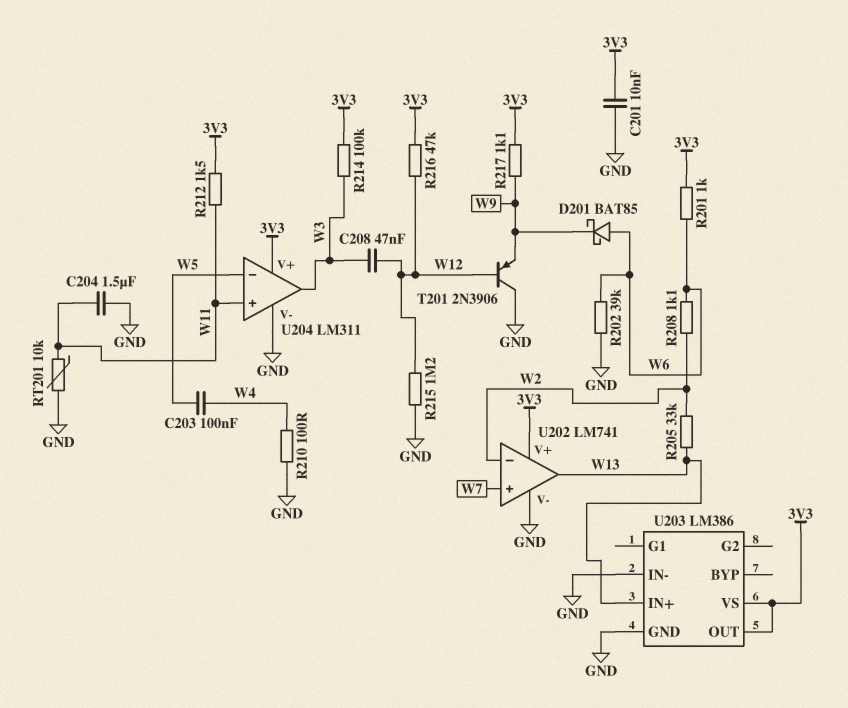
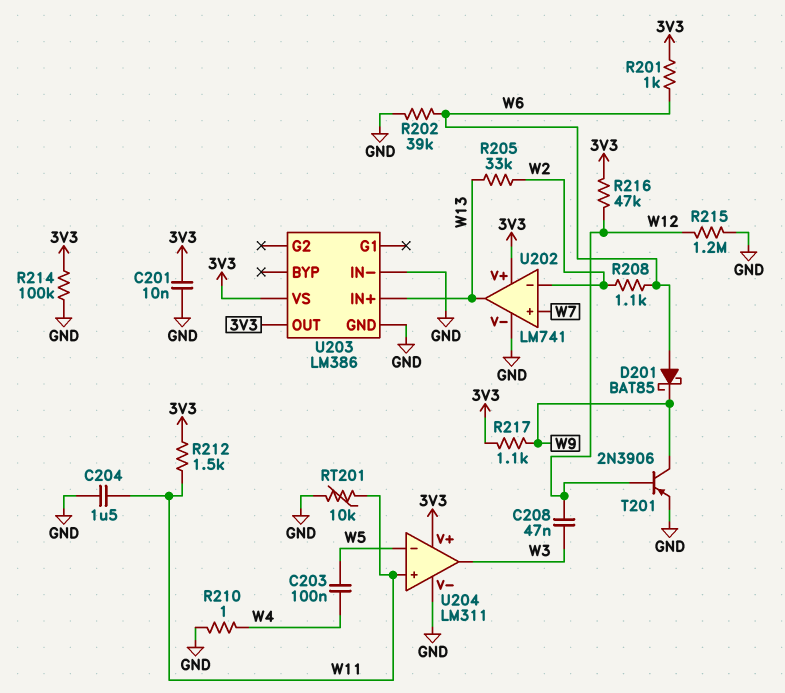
R210: 100 (GND, W4) -> 1 (GND, W4)
R214: 100k (3V3, W3) -> 100k (3V3, GND)
T201: PNP 2N3906 (B W12, C GND, E W9) -> PNP 2N3906 (B W12, C W9, E GND)

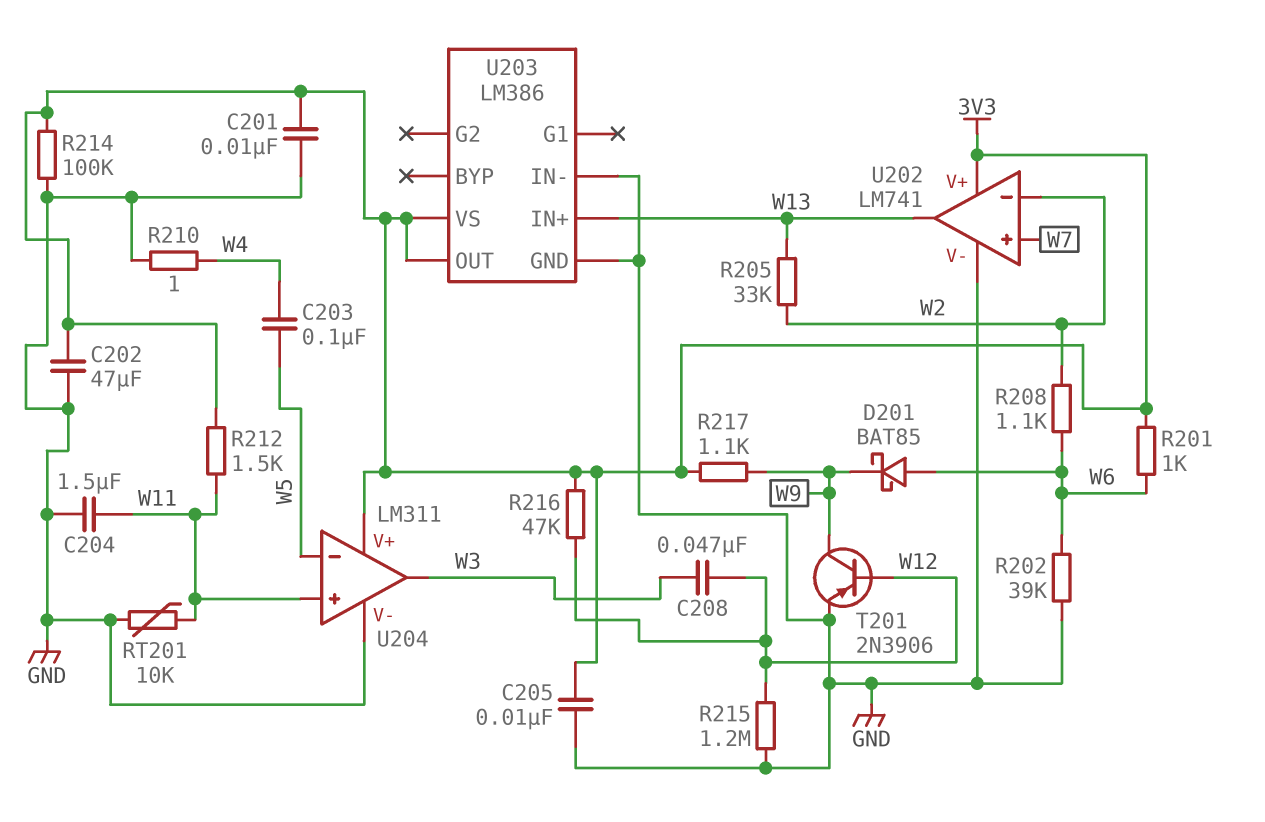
C202: none -> 47uF (3V3, GND)
C205: none -> 10nF (3V3, GND)

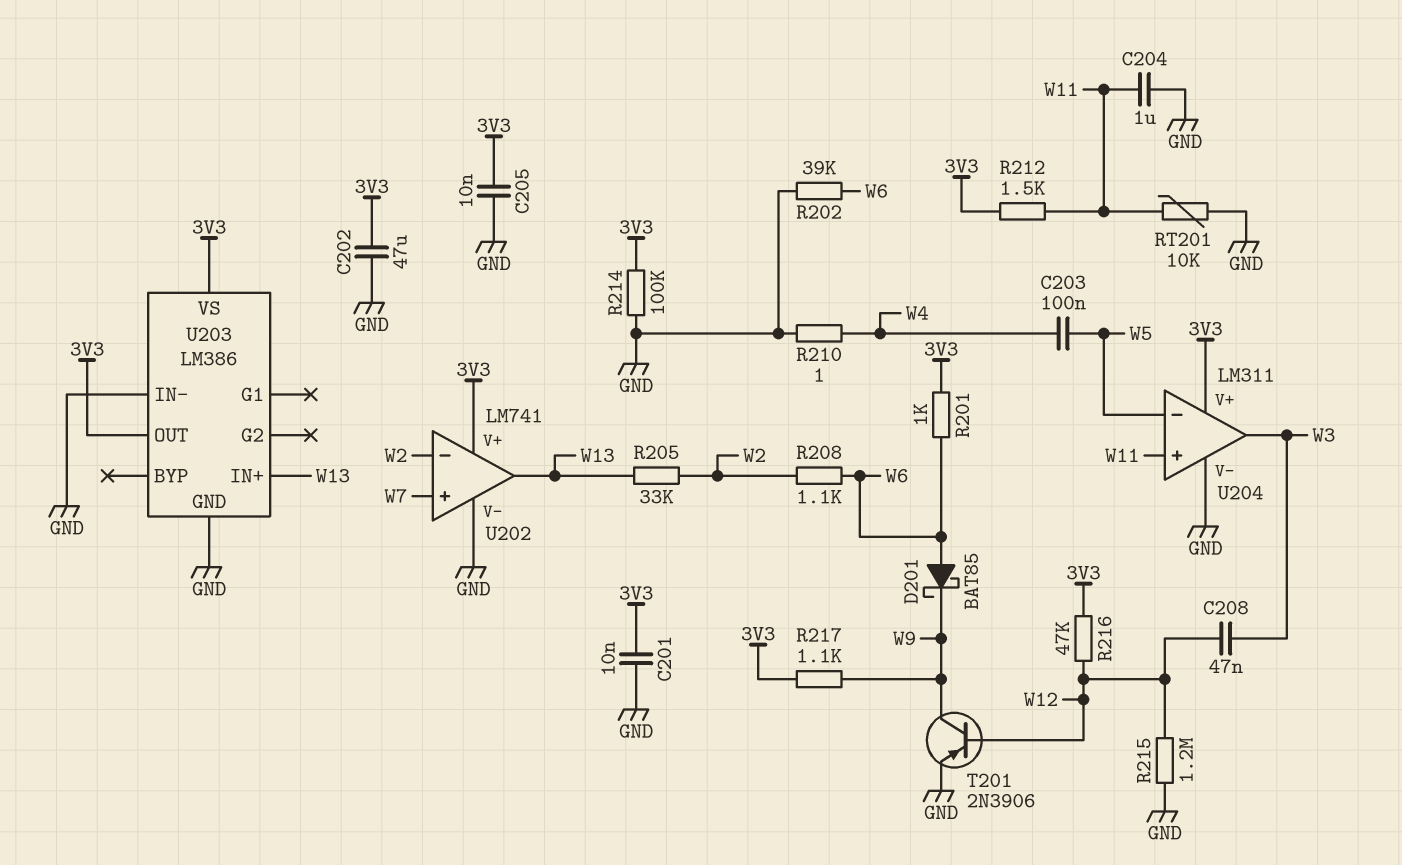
C204: 1.5uF (GND, W11) -> 1uF (GND, W11)

